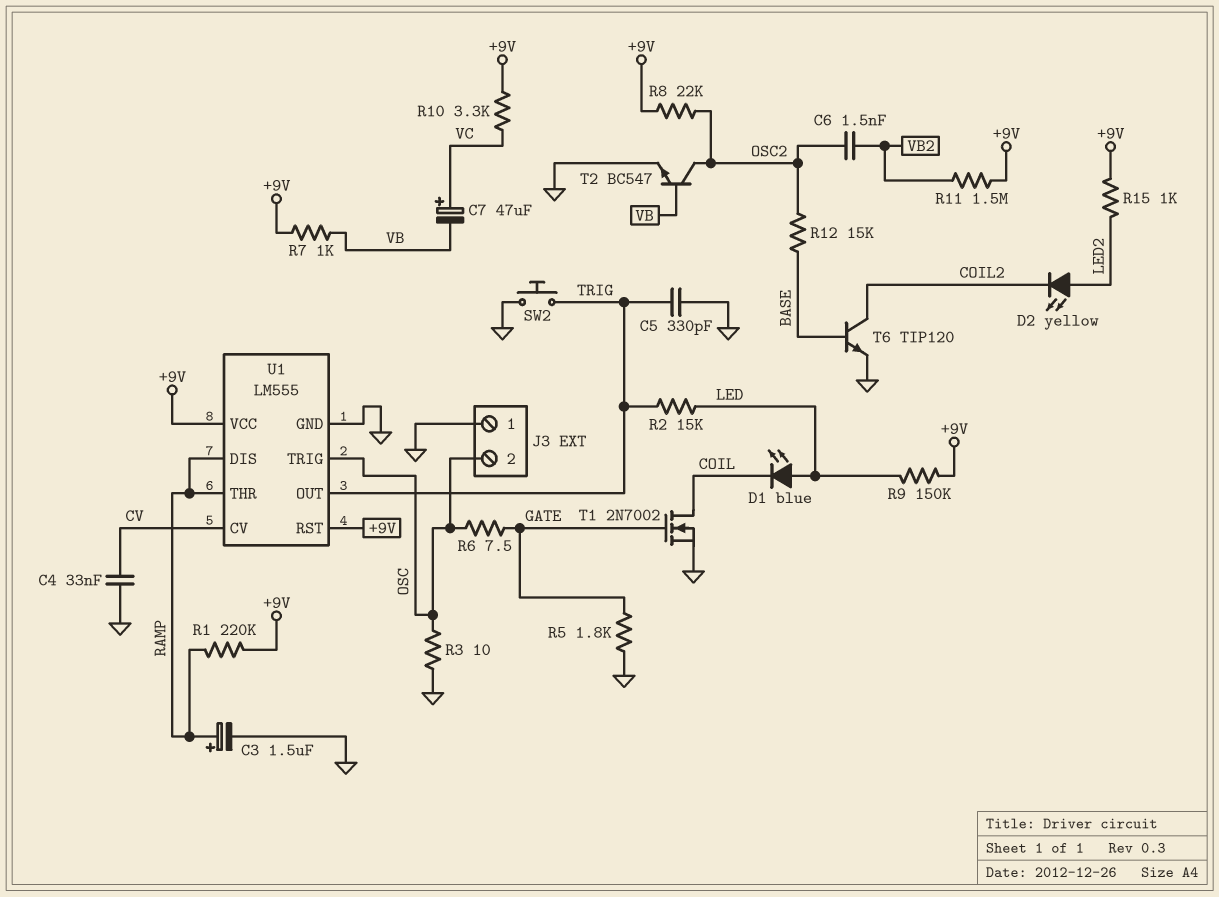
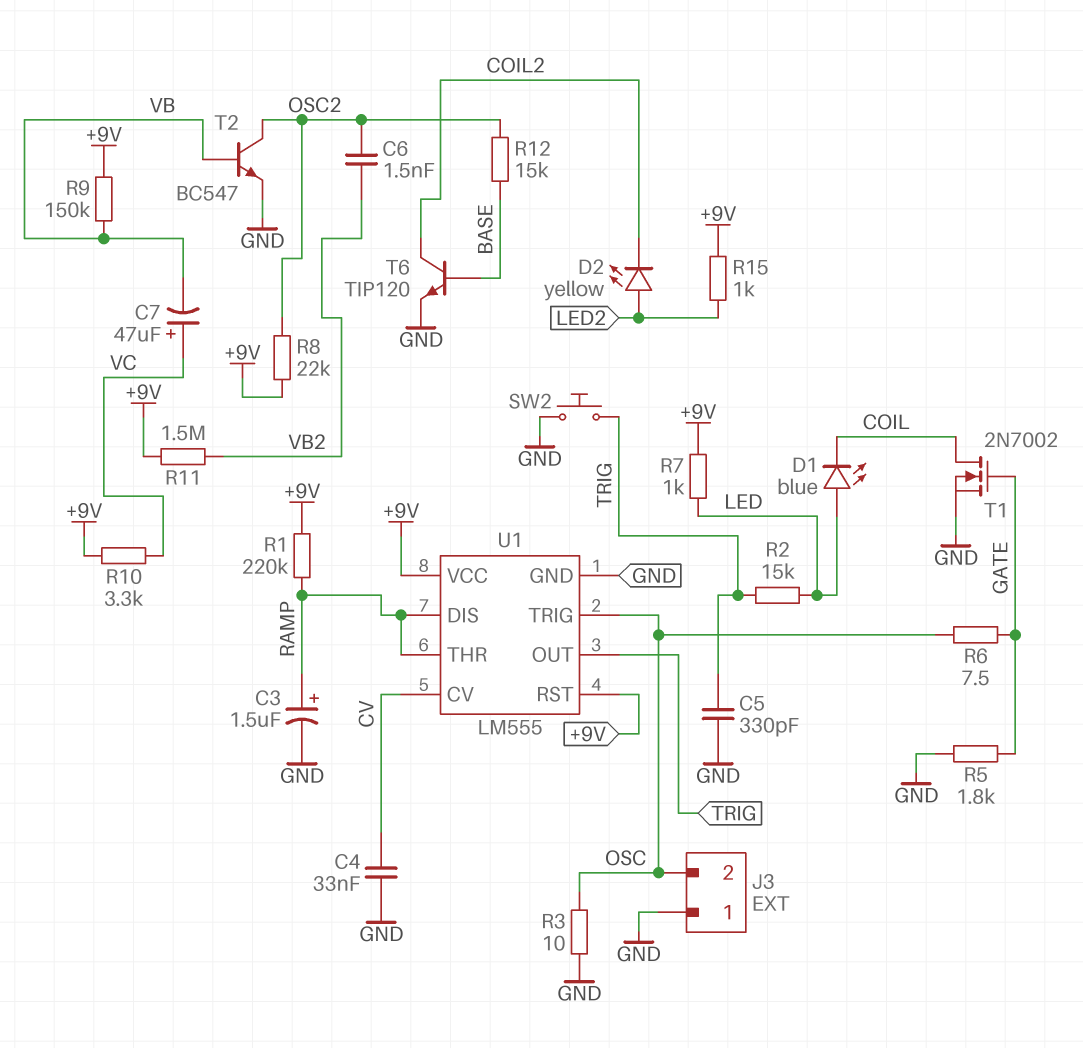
R7: 1k (+9V, VB) -> 1k (+9V, LED)
R9: 150k (+9V, LED) -> 150k (+9V, VB)

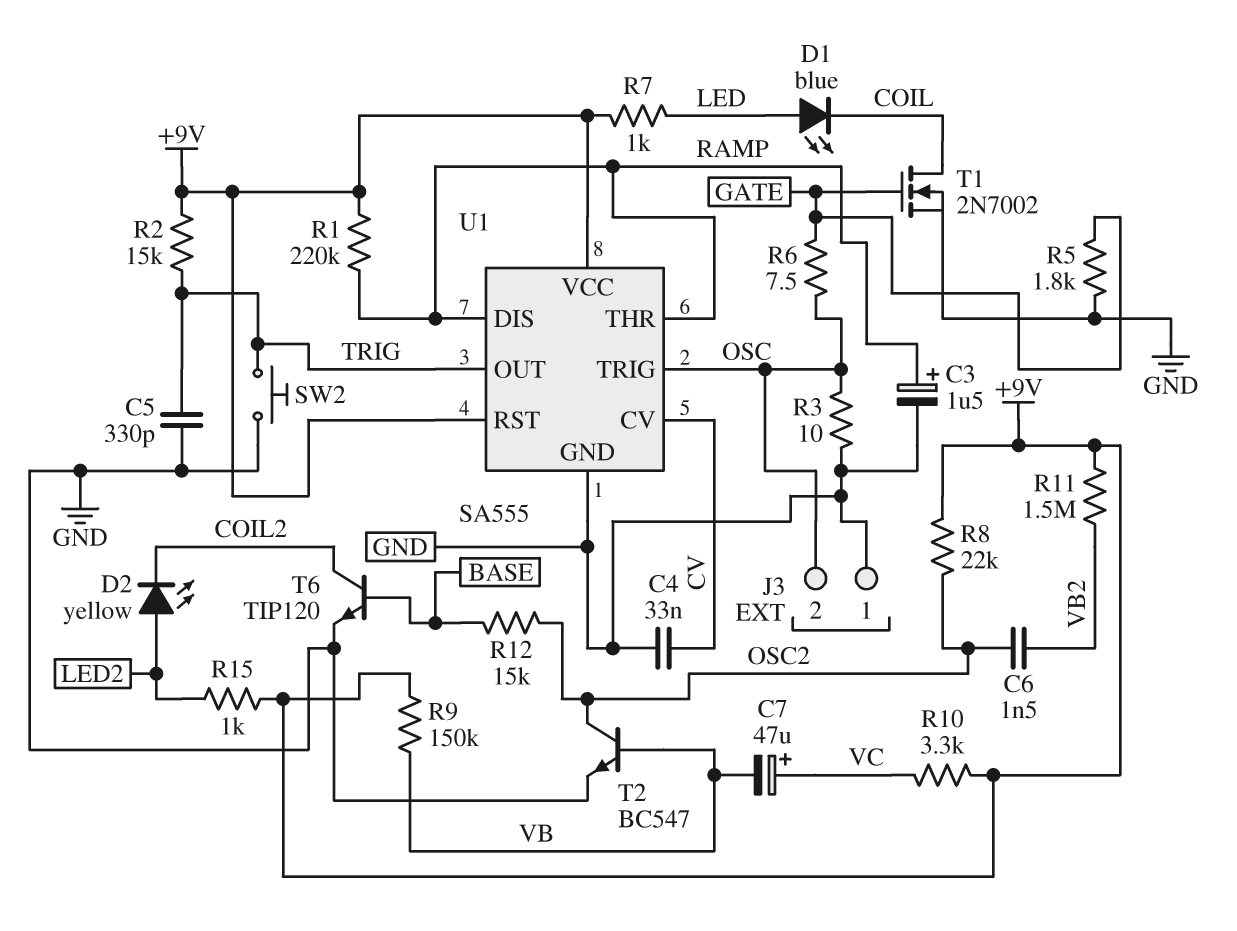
R2: 15k (LED, TRIG) -> 15k (+9V, TRIG)
U1: LM555 -> SA555

